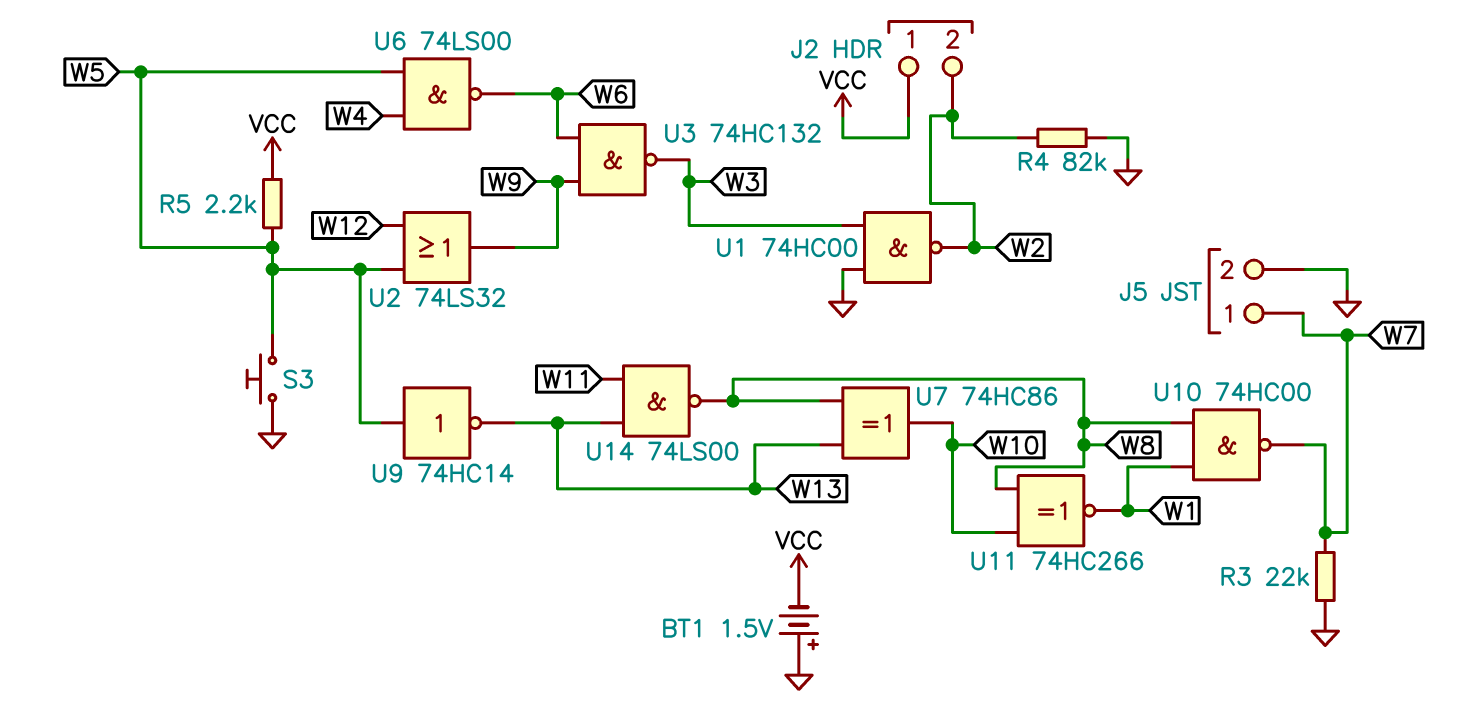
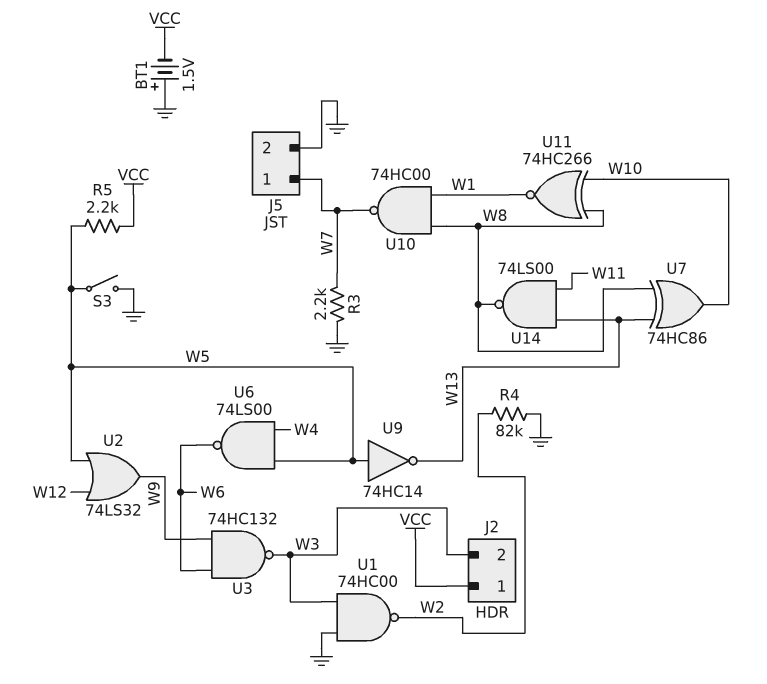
J2 pin 2: W2 -> W3
R3: 22k (GND, W7) -> 2.2k (GND, W7)
S3: button (GND, W5) -> switch (GND, W5)

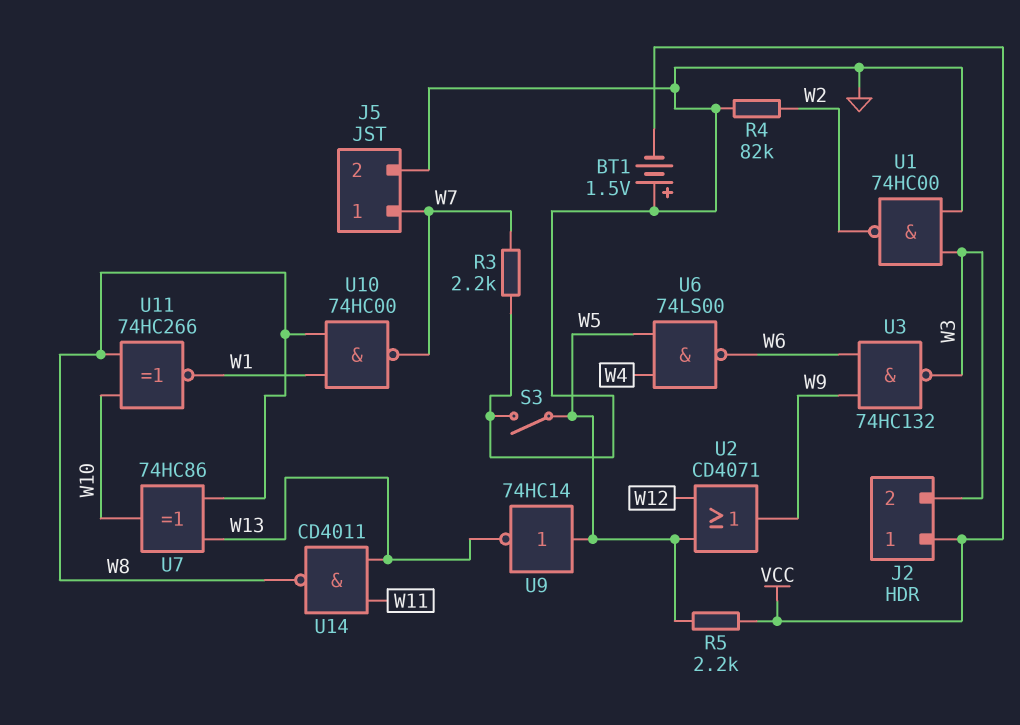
U2: OR 74LS32 (in W5, in W12, out W9) -> OR CD4071 (in W5, in W12, out W9)
U14: NAND 74LS00 (in W11, in W13, out W8) -> NAND CD4011 (in W11, in W13, out W8)

